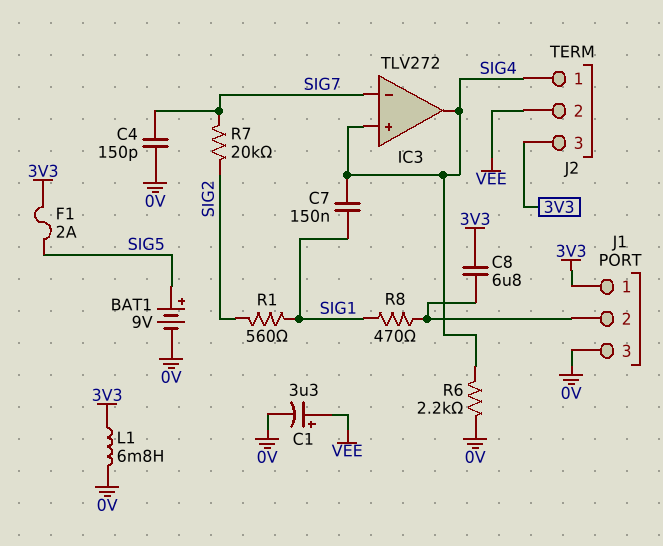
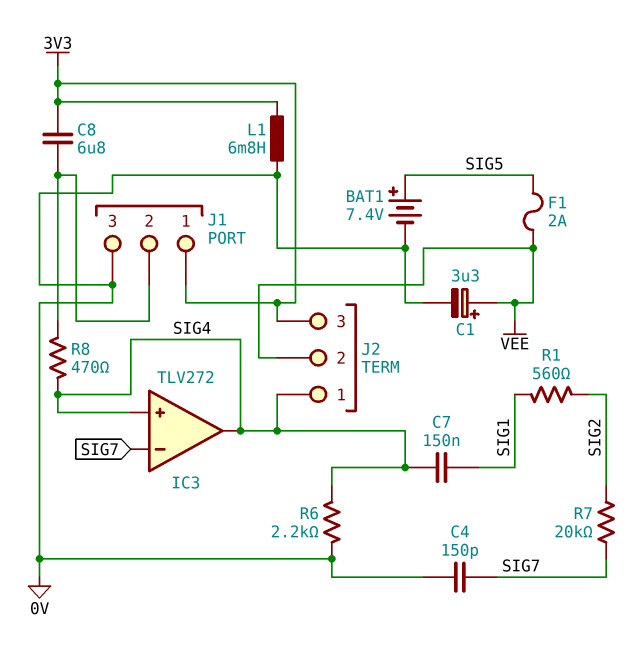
BAT1: 9V (plus SIG5, minus 0V) -> 7.4V (plus SIG5, minus 0V)
F1: 2A (3V3, SIG5) -> 2A (SIG5, VEE)
R8: 470 (J1/2, SIG1) -> 470 (J1/2, SIG4)

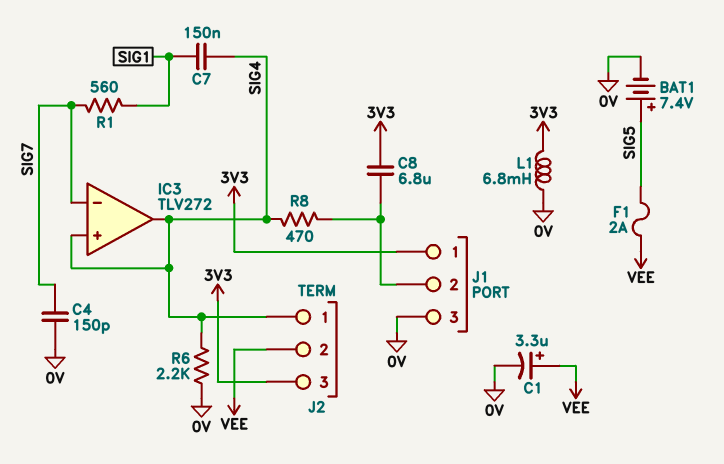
R1: 560 (SIG1, SIG2) -> 560 (SIG1, SIG7)
R7: 20k (SIG2, SIG7) -> none

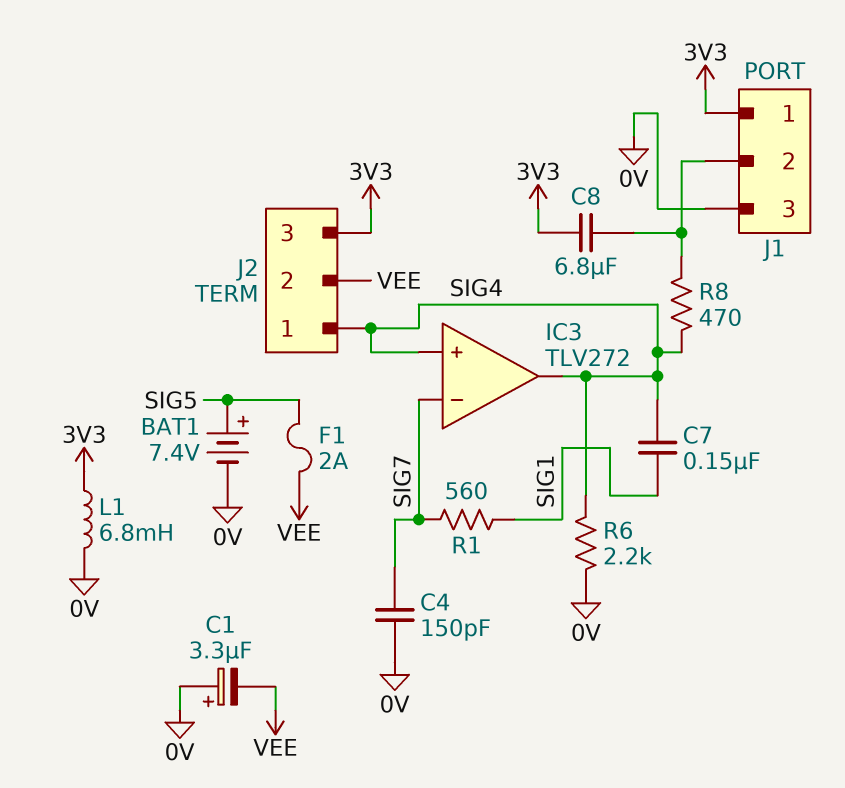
C1: 3.3uF (plus VEE, minus 0V) -> 3.3uF (plus 0V, minus VEE)

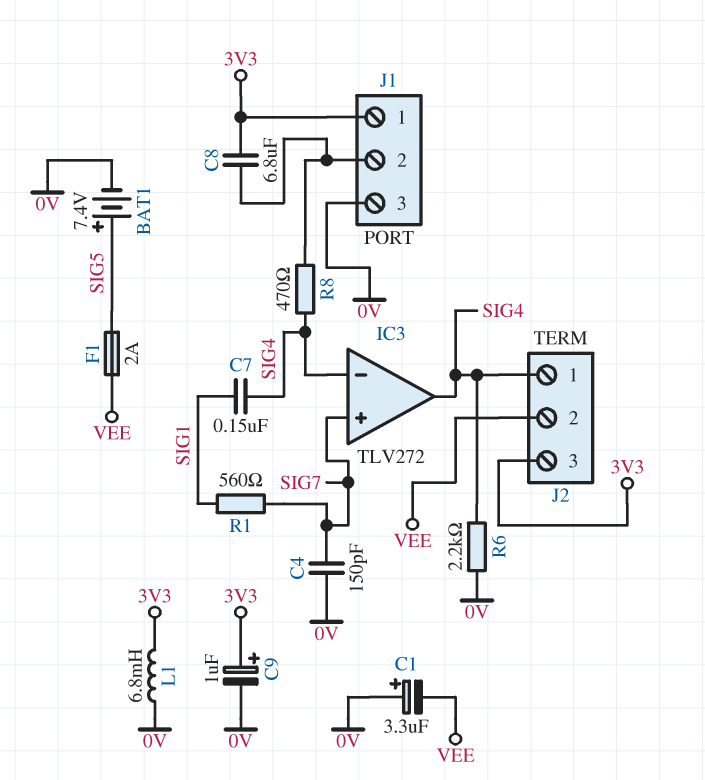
C9: none -> 1uF (plus 3V3, minus 0V)
IC3 pin in+: SIG4 -> SIG7
IC3 pin in-: SIG7 -> SIG4

